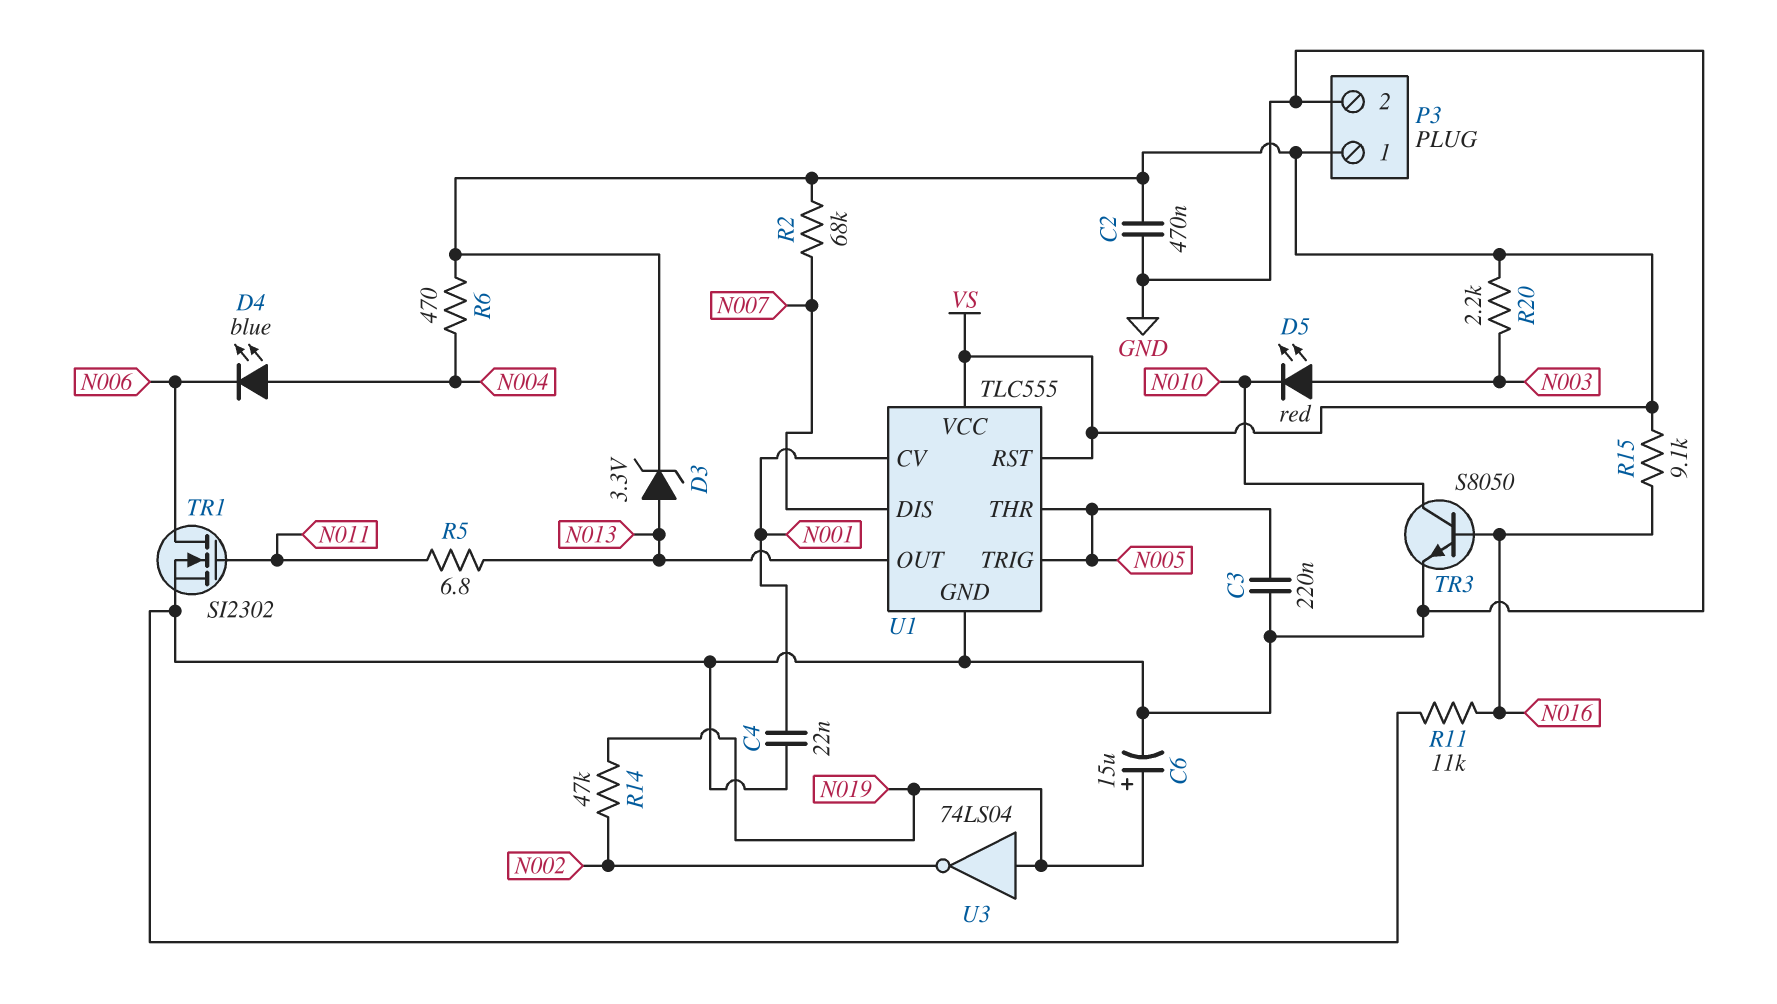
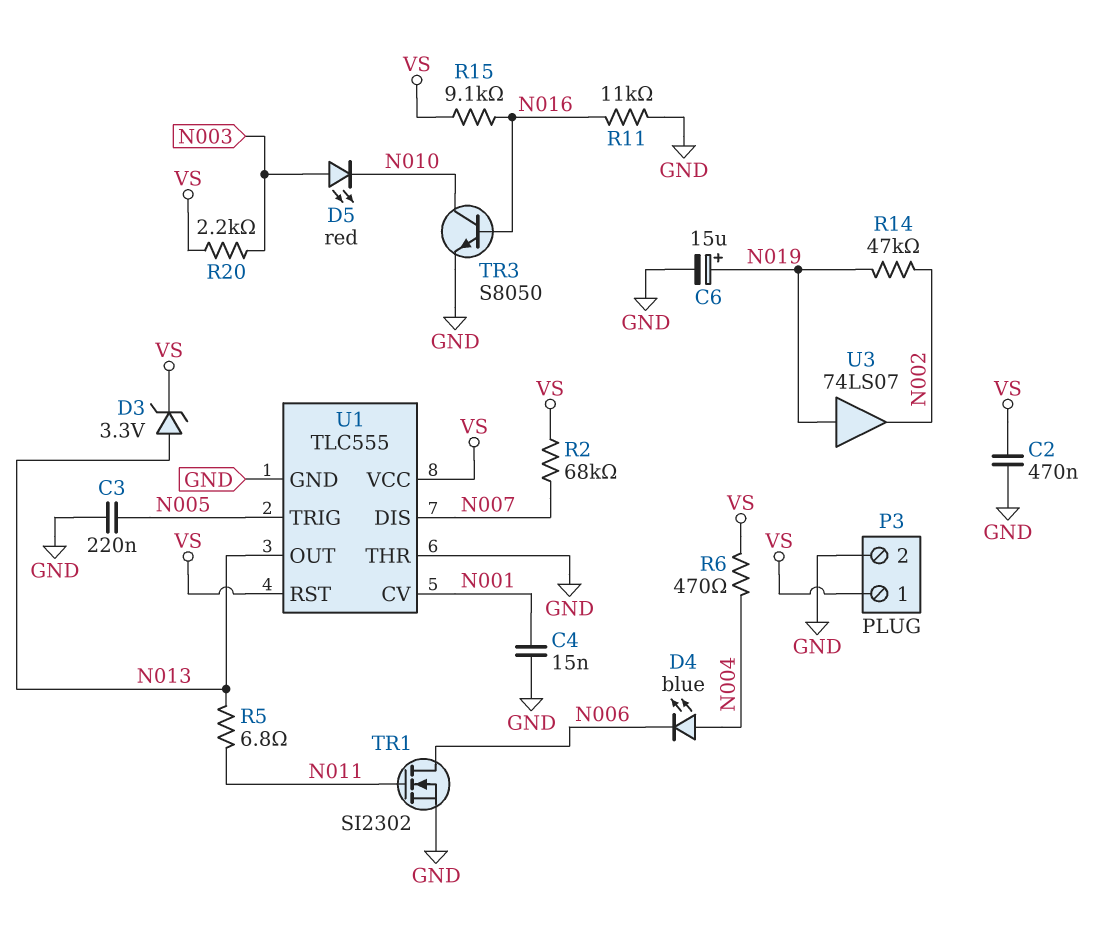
C4: 22nF (GND, N001) -> 15nF (GND, N001)
U1 pin THR: N005 -> GND
U3: NOT 74LS04 (in N019, out N002) -> buffer 74LS07 (in N019, out N002)

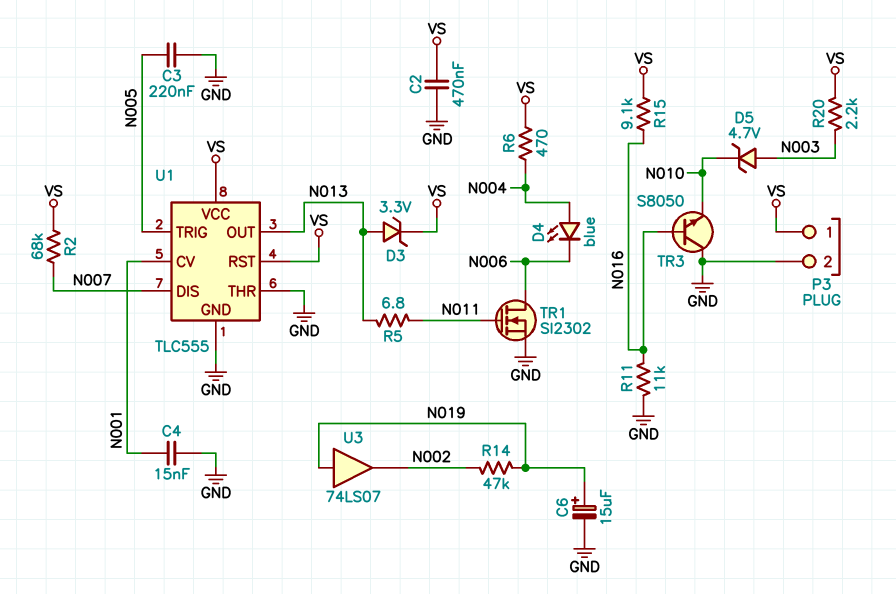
D5: LED red (A N003, K N010) -> zener 4.7V (A N003, K N010)
TR3: NPN S8050 (B N016, C N010, E GND) -> NPN S8050 (B N016, C GND, E N010)

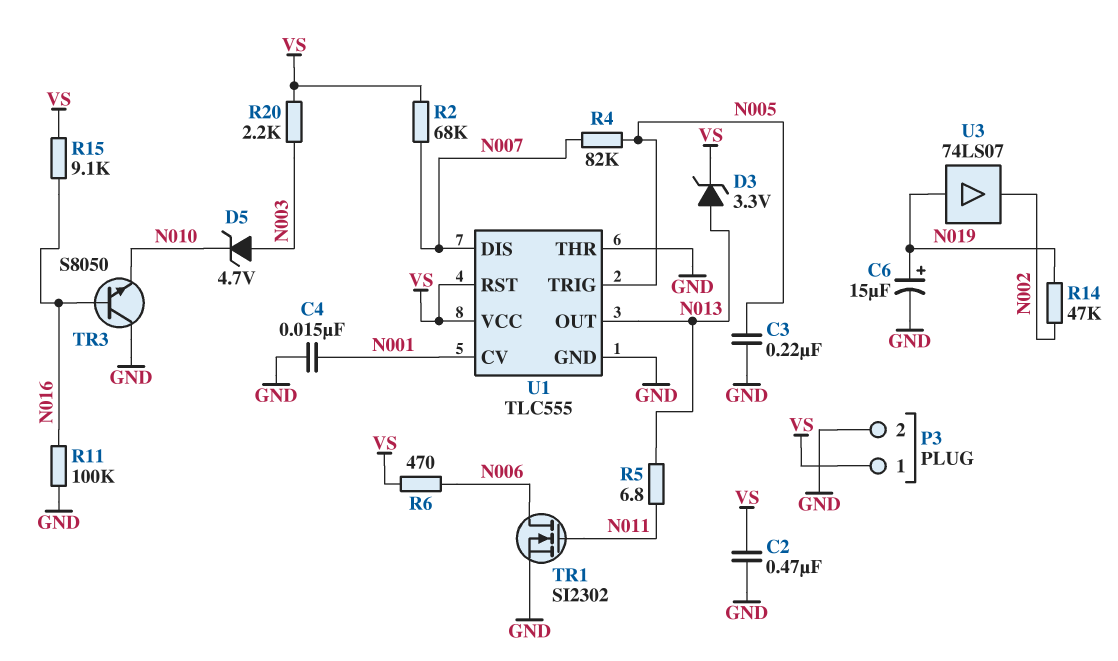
D4: LED blue (A N004, K N006) -> none
R4: none -> 82k (N005, N007)
R6: 470 (N004, VS) -> 470 (N006, VS)
R11: 11k (GND, N016) -> 100k (GND, N016)

